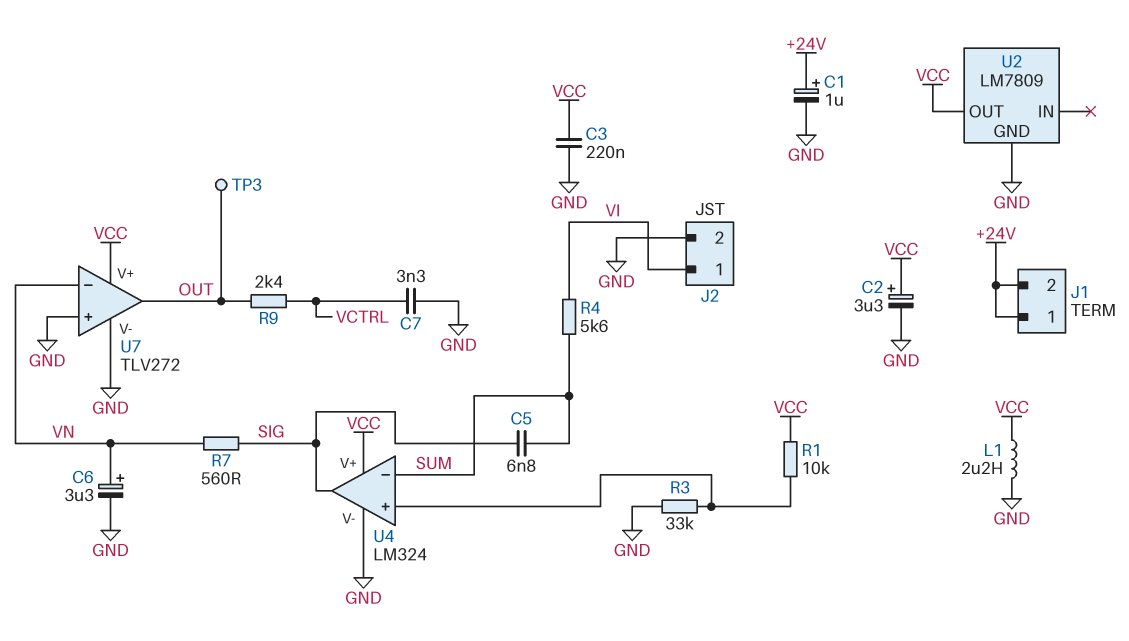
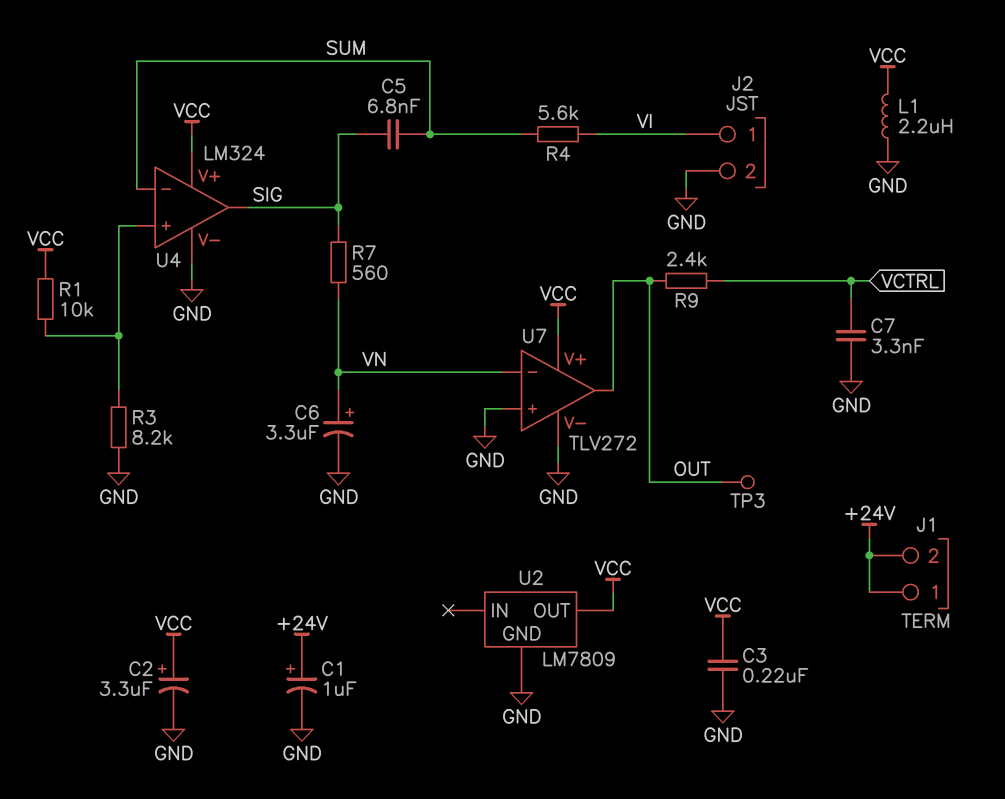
R3: 33k (GND, U4/in+) -> 8.2k (GND, U4/in+)

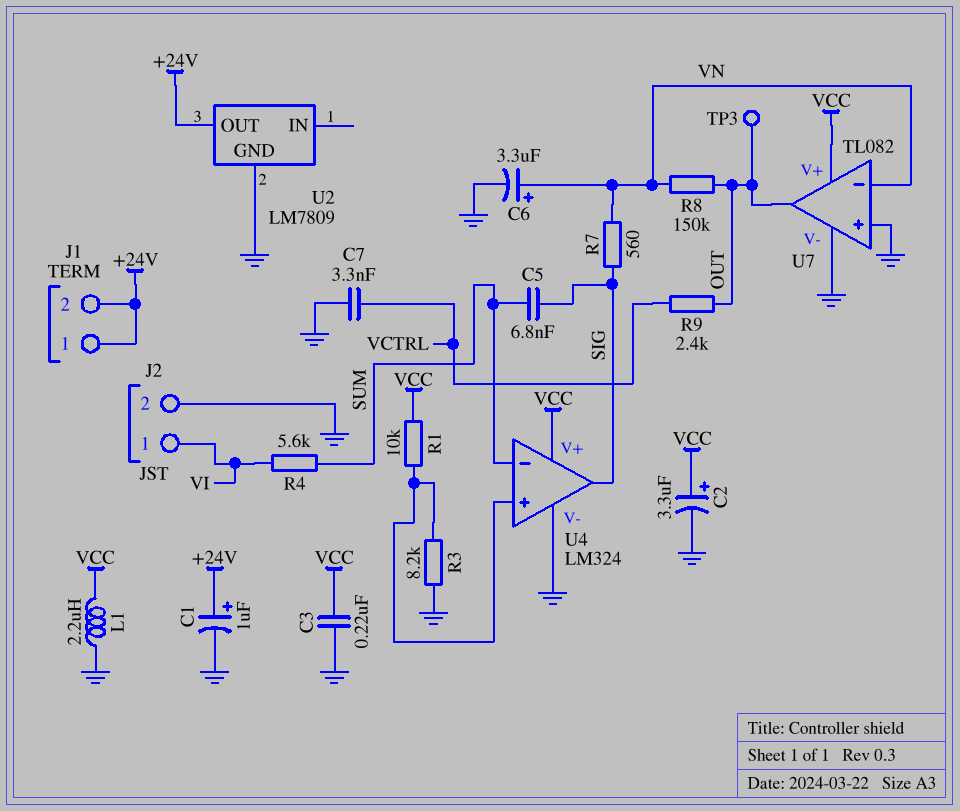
R8: none -> 150k (OUT, VN)
U2 pin OUT: VCC -> +24V
U7: TLV272 -> TL082

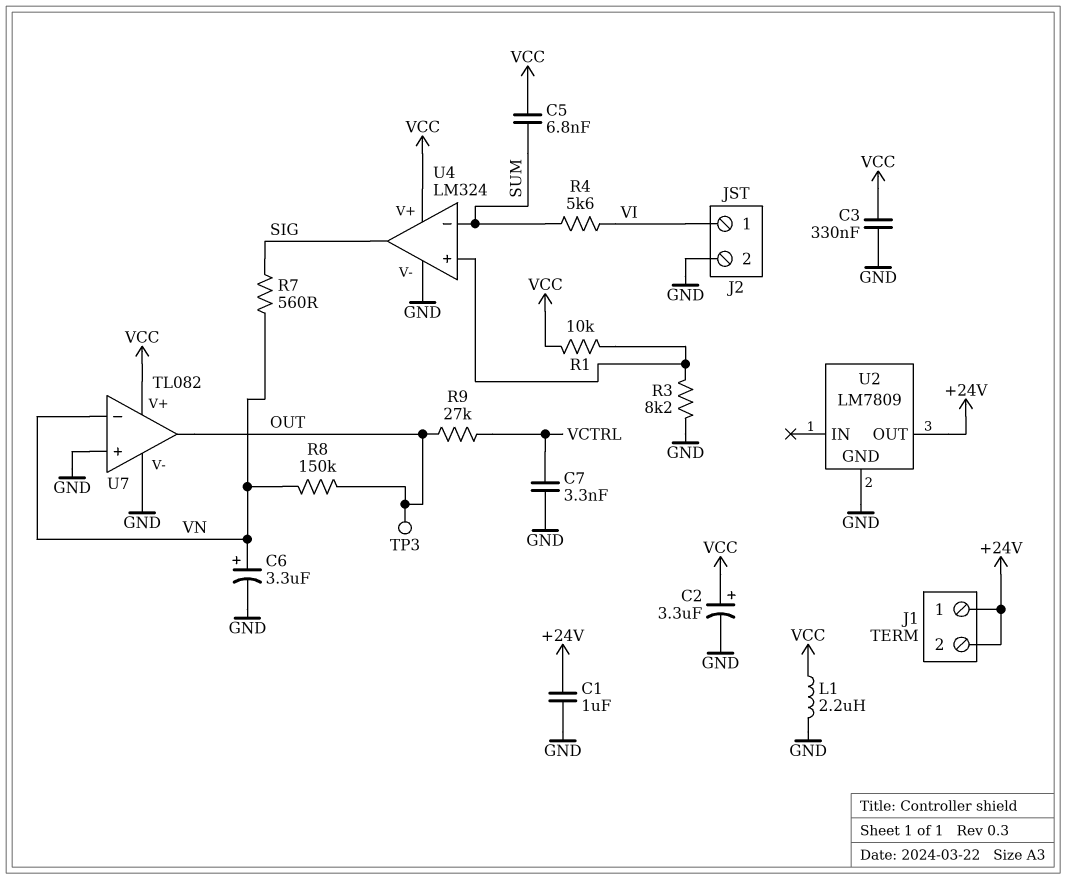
C1: 1uF (plus +24V, minus GND) -> 1uF (+24V, GND)
C3: 220nF (GND, VCC) -> 330nF (GND, VCC)
C5: 6.8nF (SIG, SUM) -> 6.8nF (SUM, VCC)
R9: 2.4k (OUT, VCTRL) -> 27k (OUT, VCTRL)

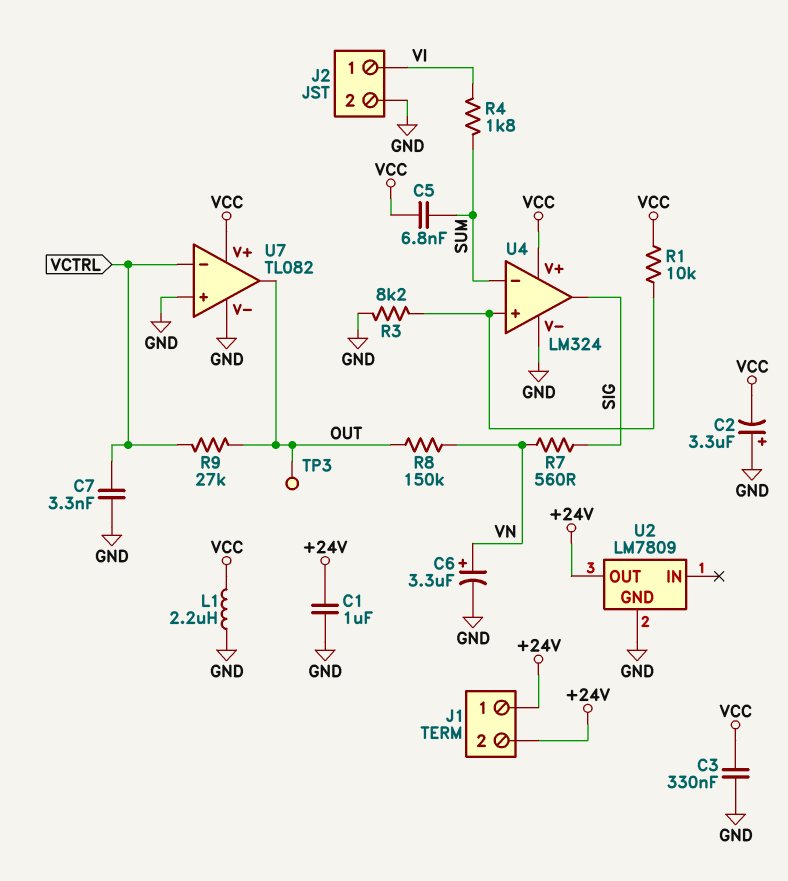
C2: 3.3uF (plus VCC, minus GND) -> 3.3uF (plus GND, minus VCC)
R4: 5.6k (SUM, VI) -> 1.8k (SUM, VI)
U7 pin in-: VN -> VCTRL

